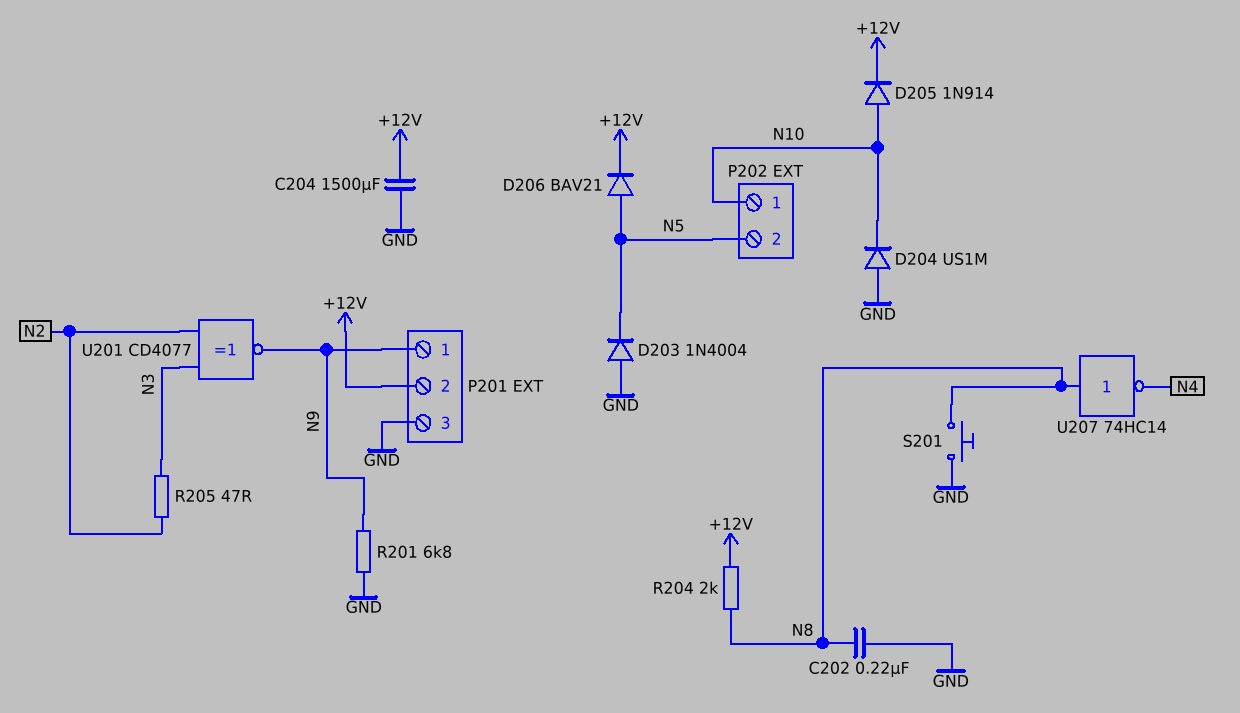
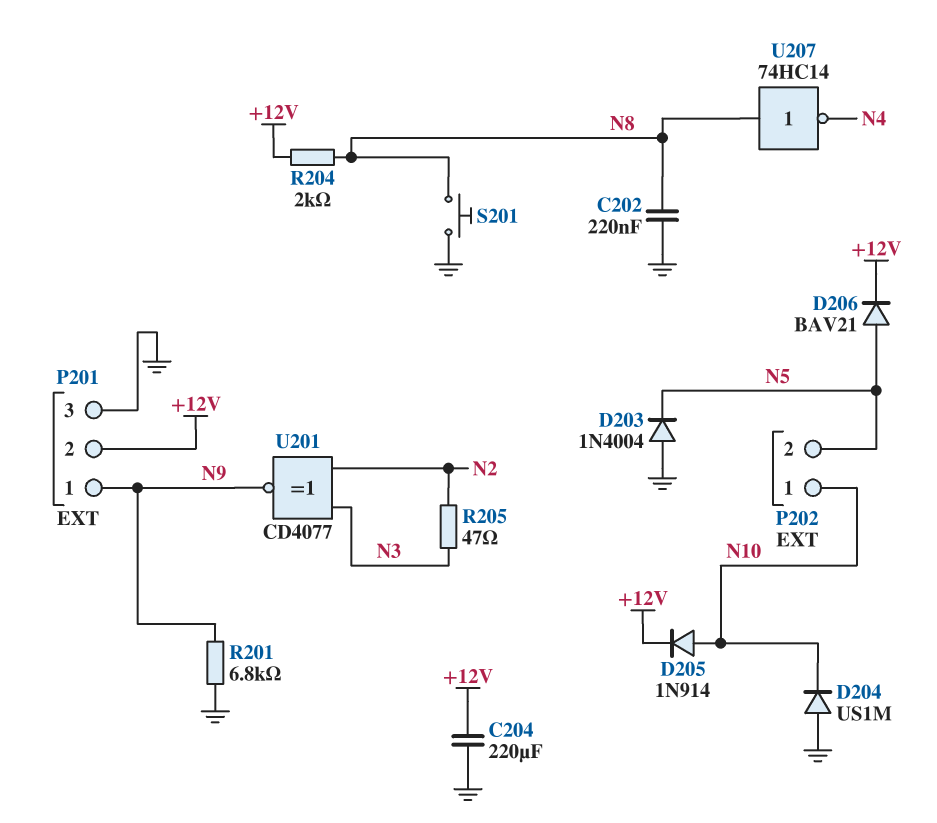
C204: 1500uF (+12V, GND) -> 220uF (+12V, GND)

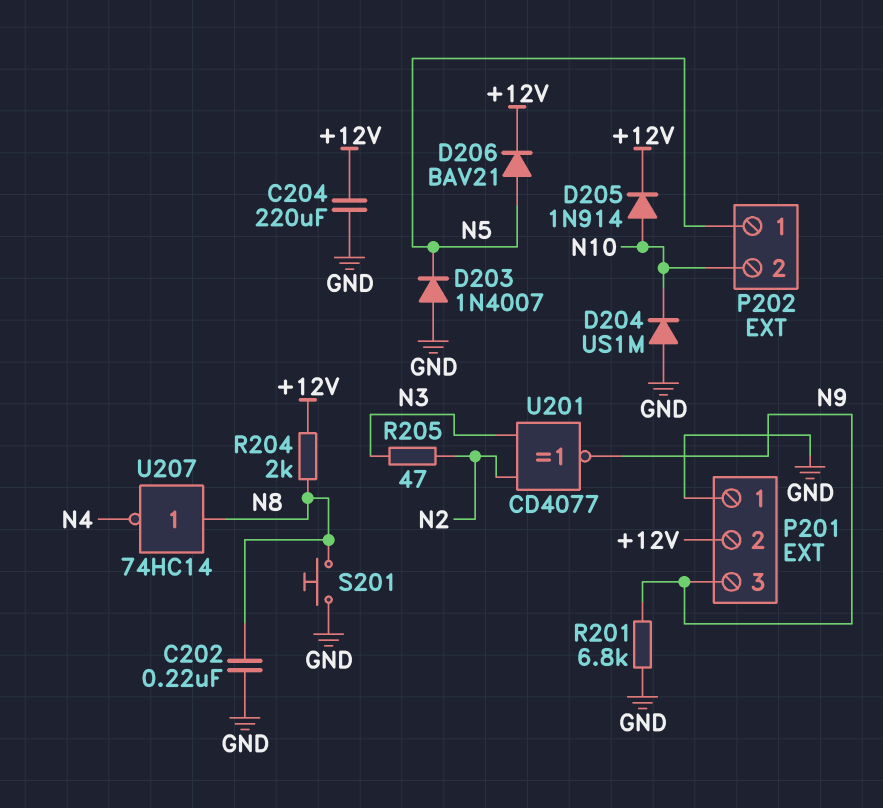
D203: diode 1N4004 (A GND, K N5) -> diode 1N4007 (A GND, K N5)
P201 pin 1: N9 -> GND
P201 pin 3: GND -> N9
P202 pin 1: N10 -> N5
P202 pin 2: N5 -> N10

